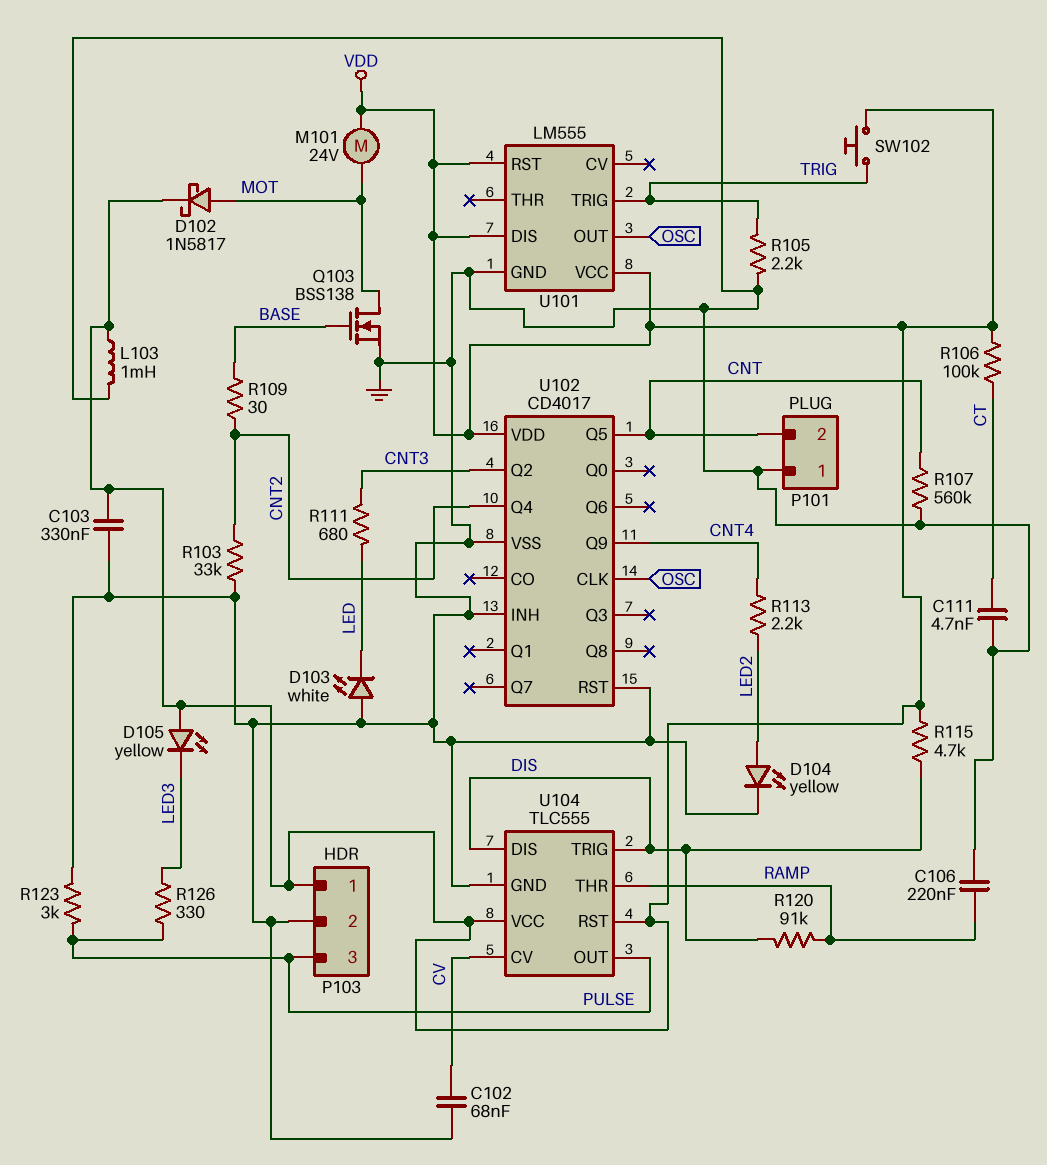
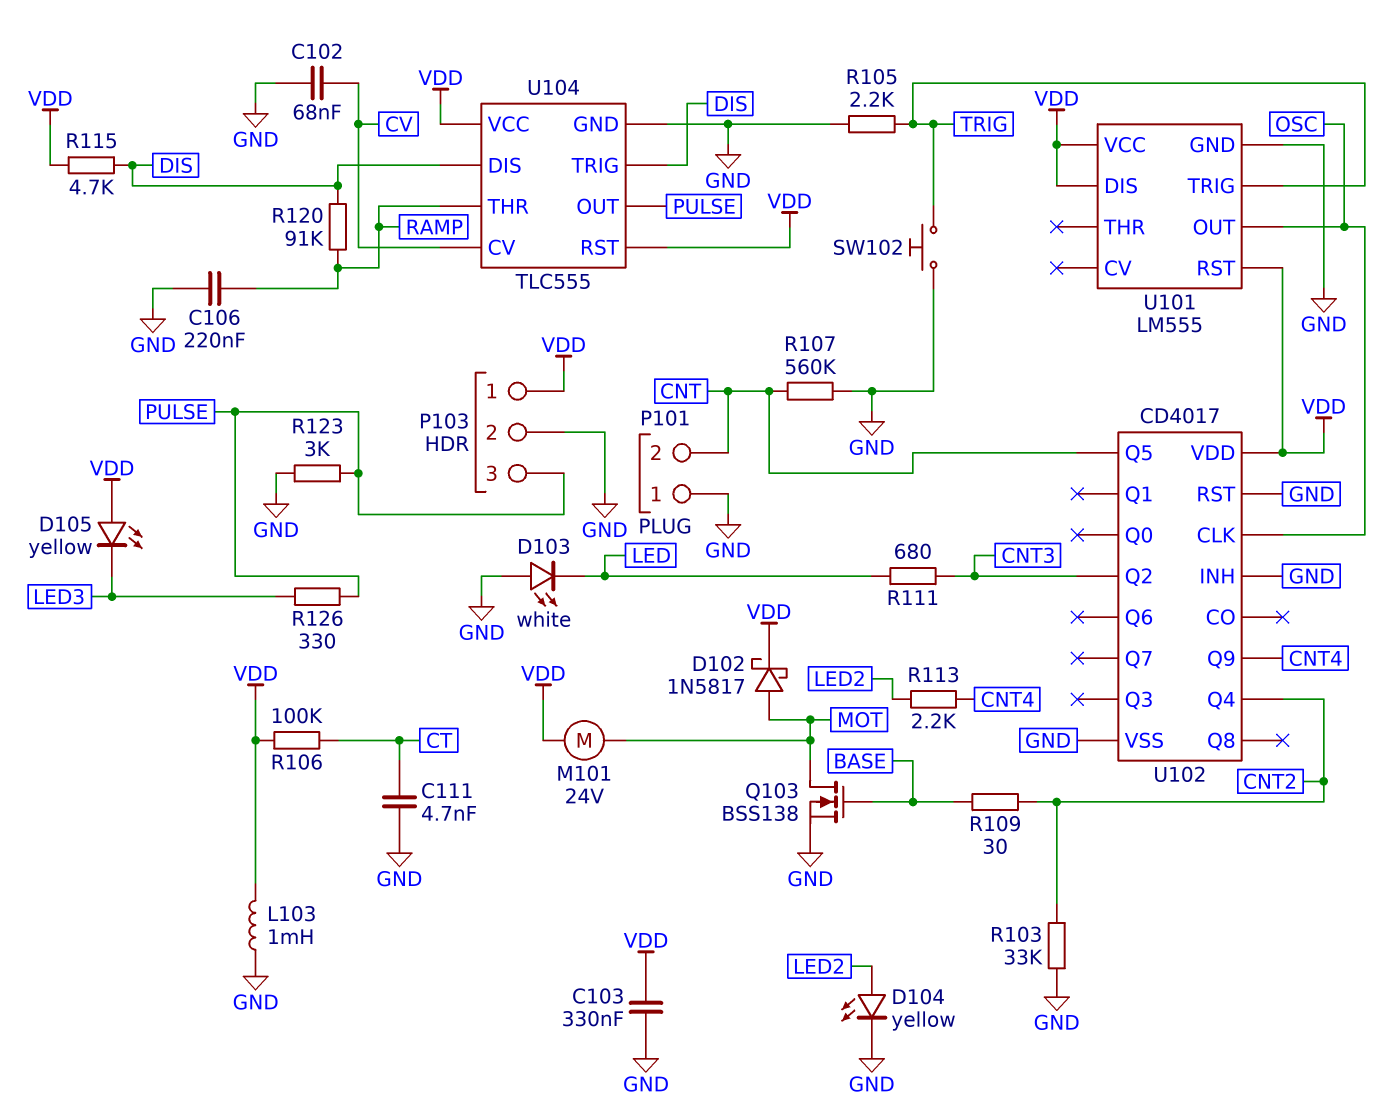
SW102: button (TRIG, VDD) -> button (GND, TRIG)

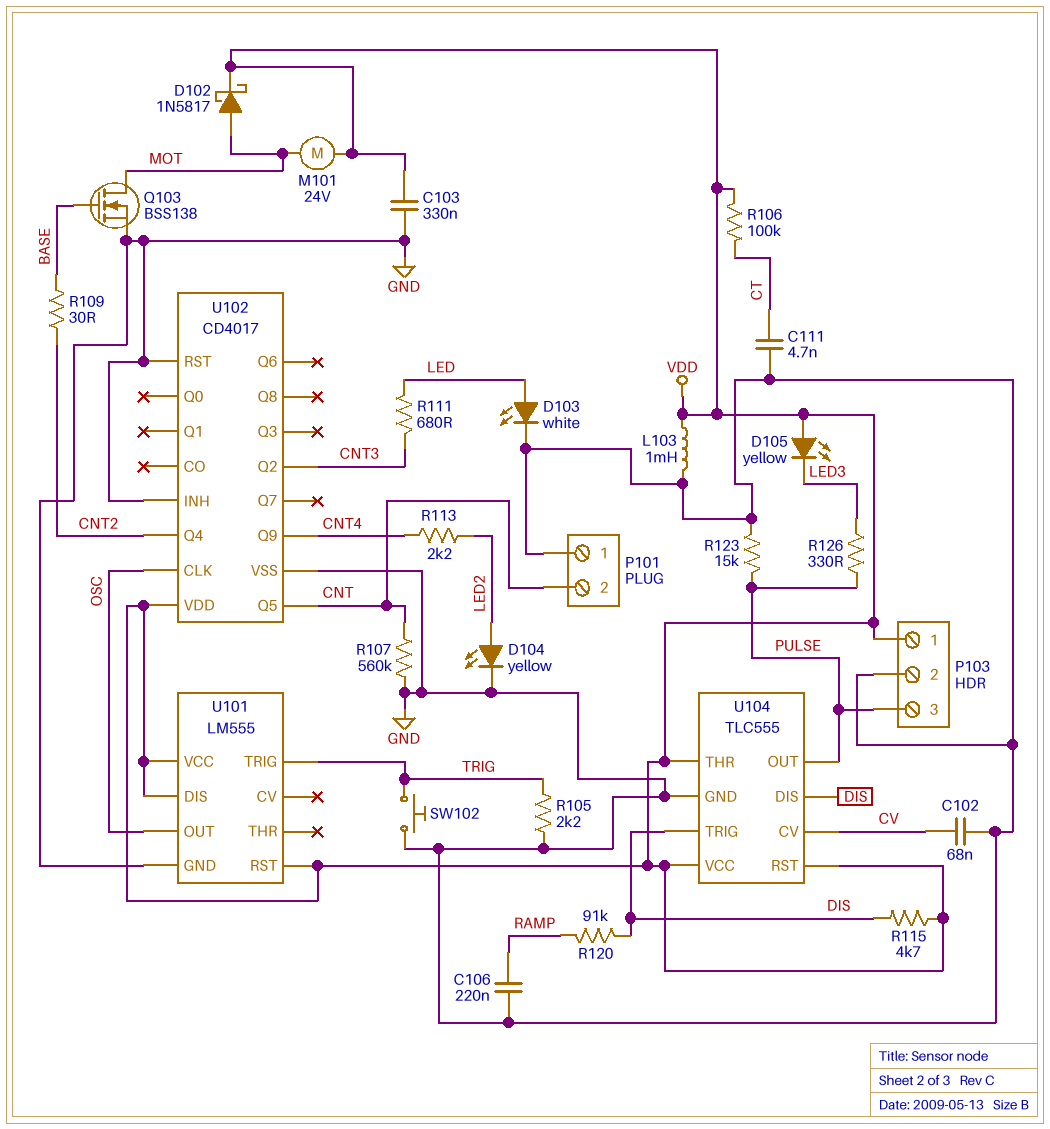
D103: LED white (A GND, K LED) -> LED white (A LED, K GND)
R103: 33k (CNT2, GND) -> none
R123: 3k (GND, PULSE) -> 15k (GND, PULSE)
U104 pin THR: RAMP -> VDD

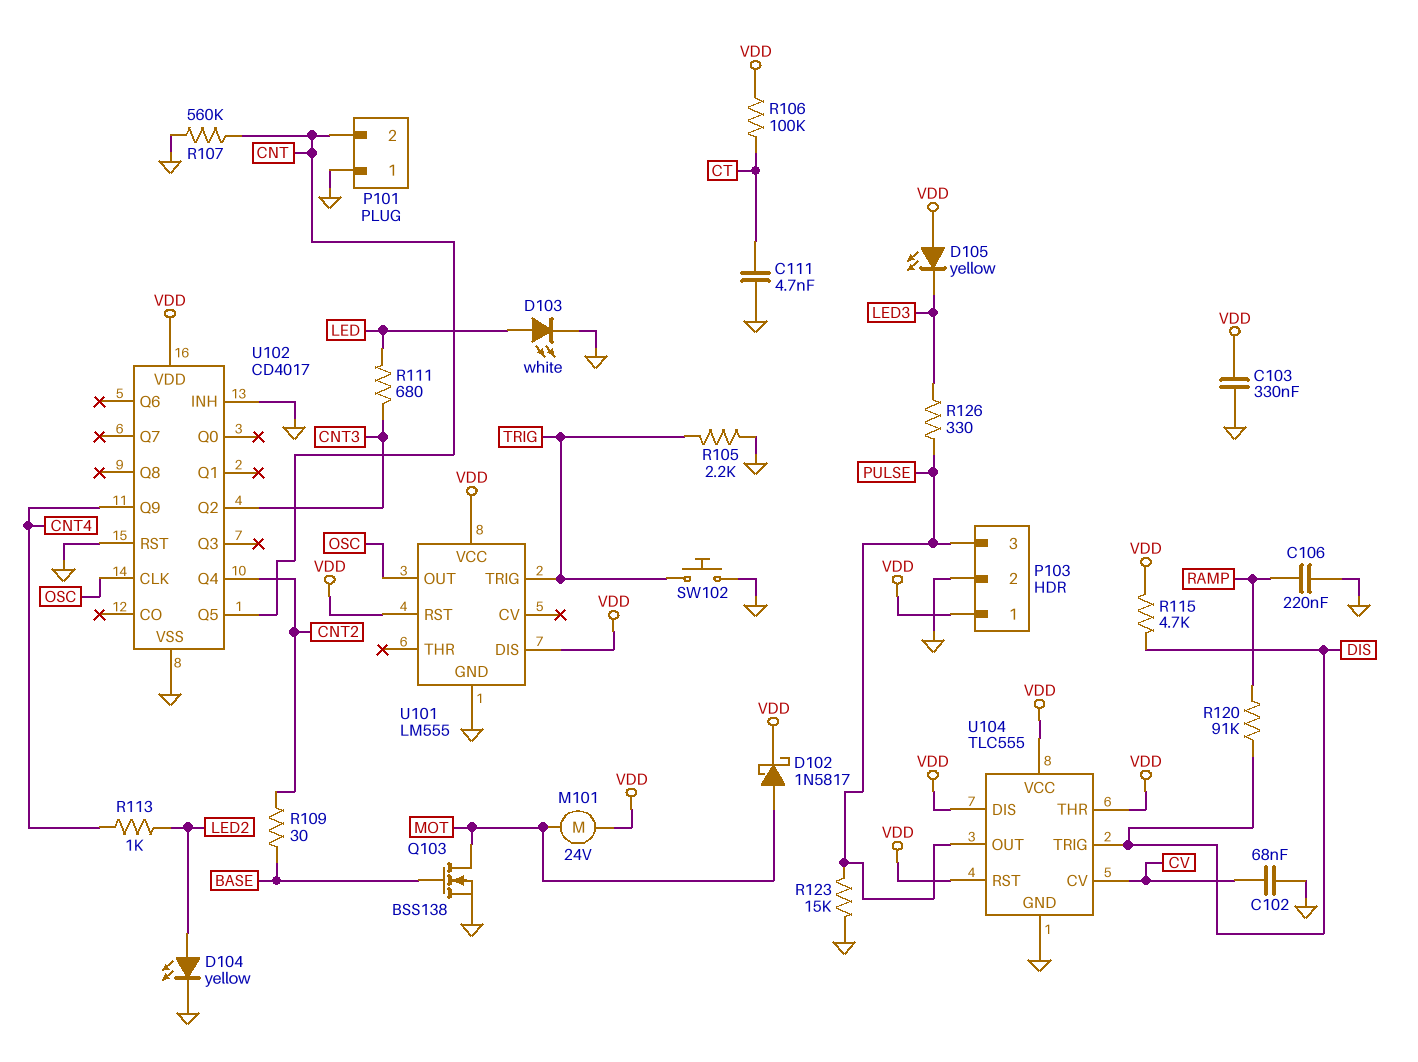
L103: 1mH (GND, VDD) -> none
R113: 2.2k (CNT4, LED2) -> 1k (CNT4, LED2)
U104 pin DIS: DIS -> VDD

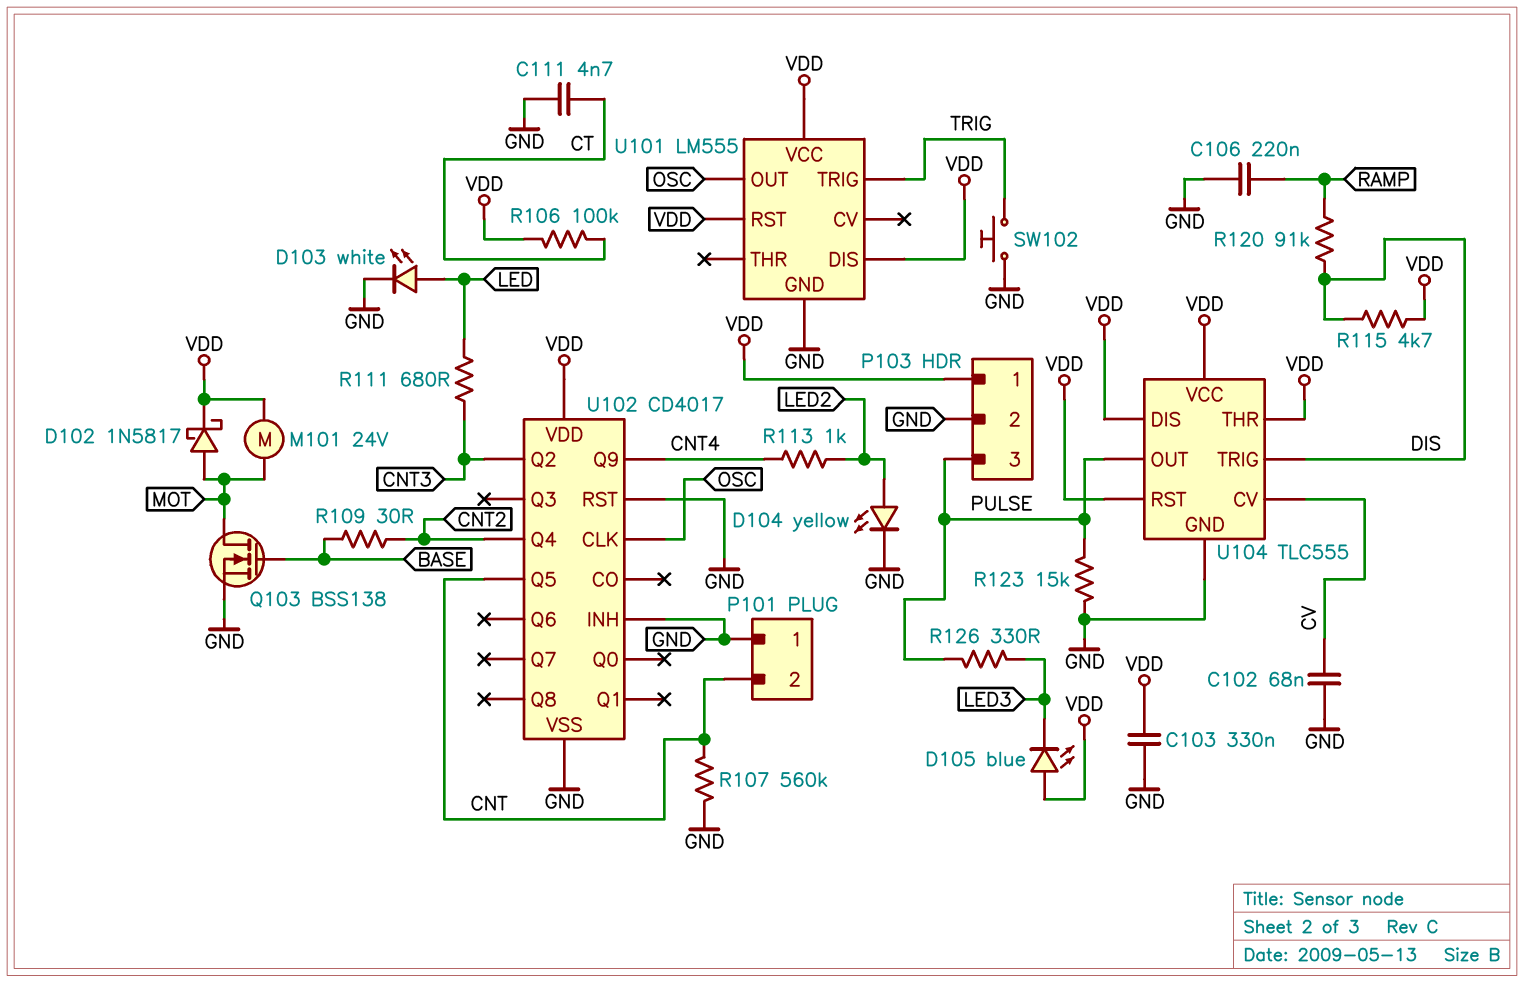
D105: LED yellow (A VDD, K LED3) -> LED blue (A VDD, K LED3)
R105: 2.2k (GND, TRIG) -> none

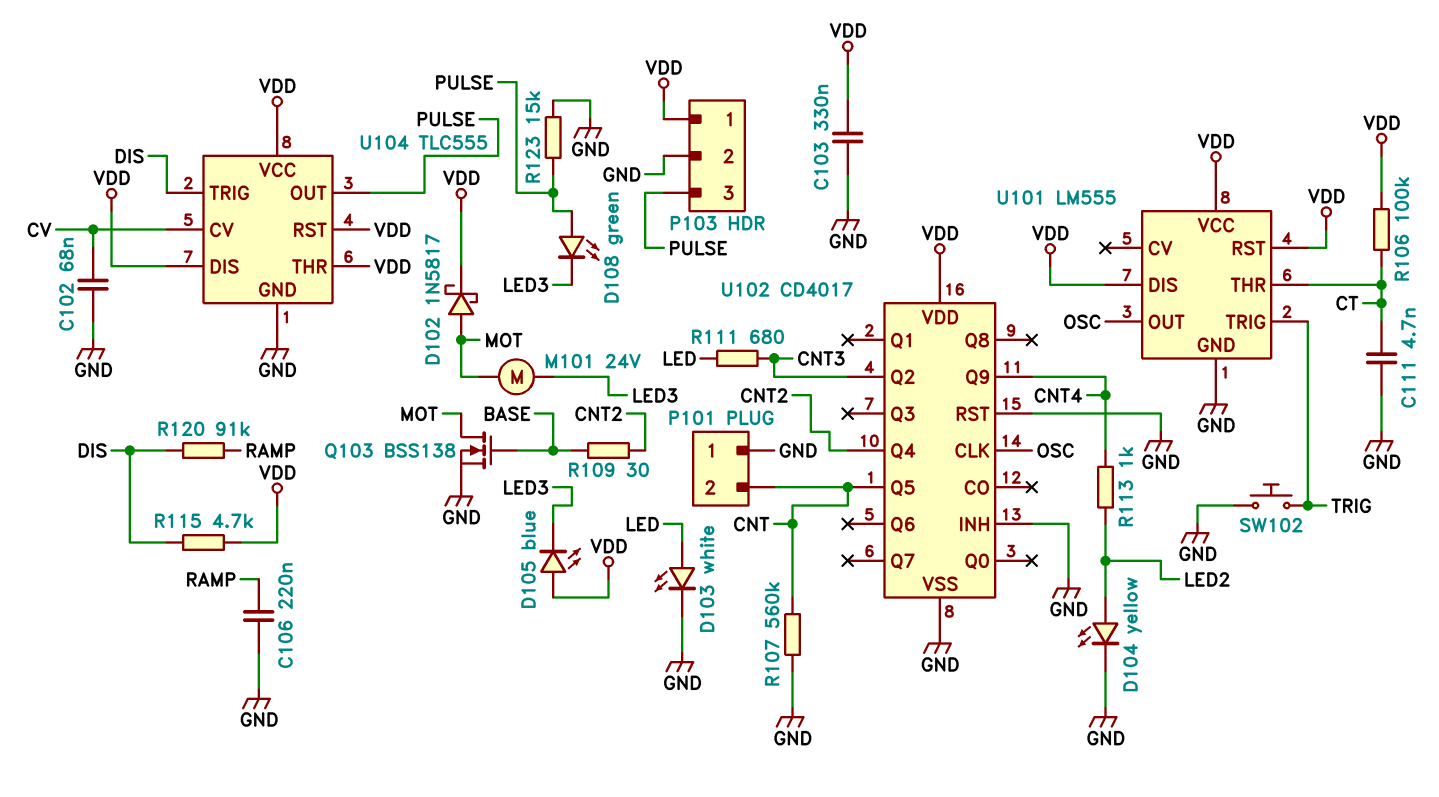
D108: none -> LED green (A PULSE, K LED3)
M101: motor 24V (MOT, VDD) -> motor 24V (LED3, MOT)
R126: 330 (LED3, PULSE) -> none
U101 pin THR: none -> CT

